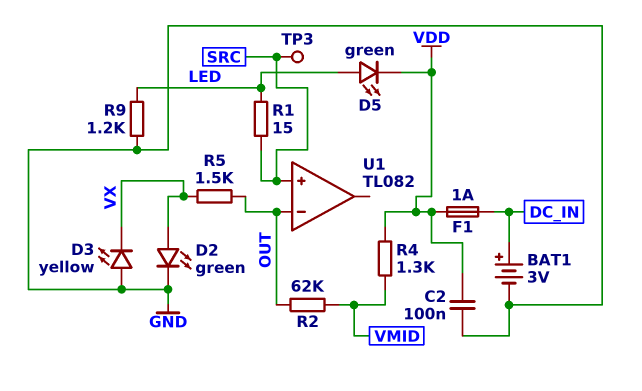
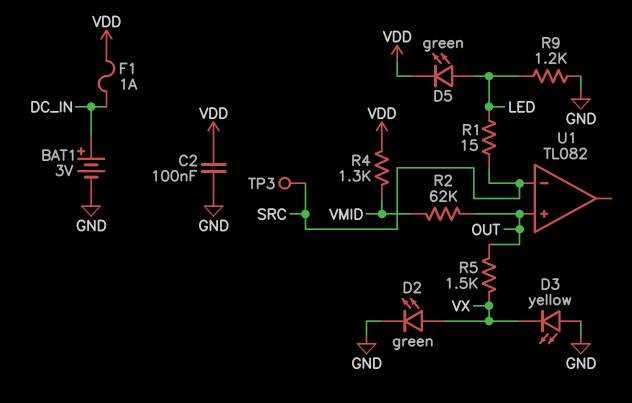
U1 pin in+: SRC -> OUT
U1 pin in-: OUT -> SRC

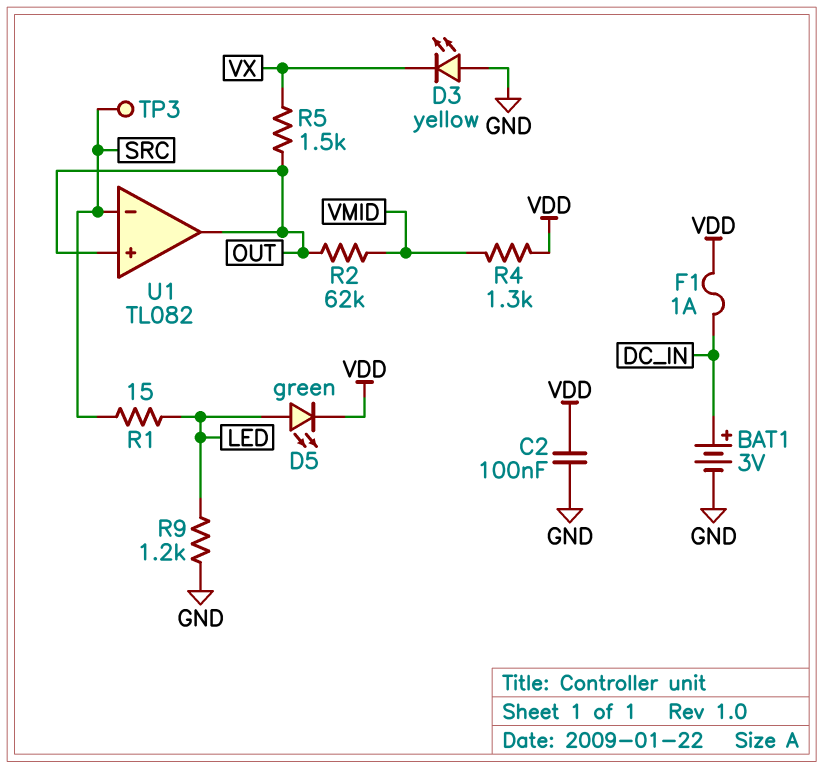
D2: LED green (A VX, K GND) -> none
U1 pin out: none -> OUT

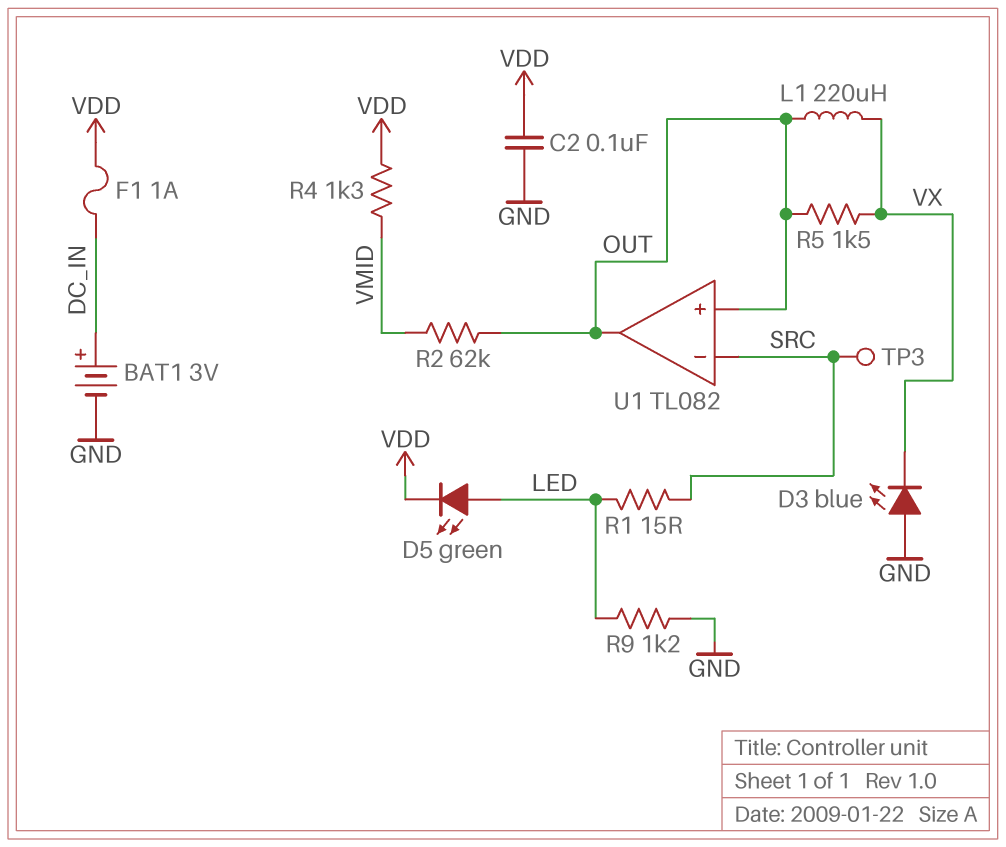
D3: LED yellow (A GND, K VX) -> LED blue (A GND, K VX)
L1: none -> 220uH (OUT, VX)

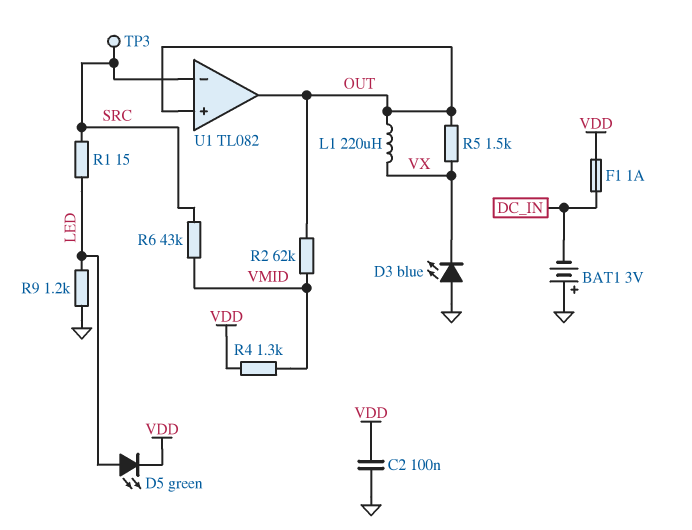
BAT1: 3V (plus DC_IN, minus GND) -> 3V (plus GND, minus DC_IN)
R6: none -> 43k (SRC, VMID)

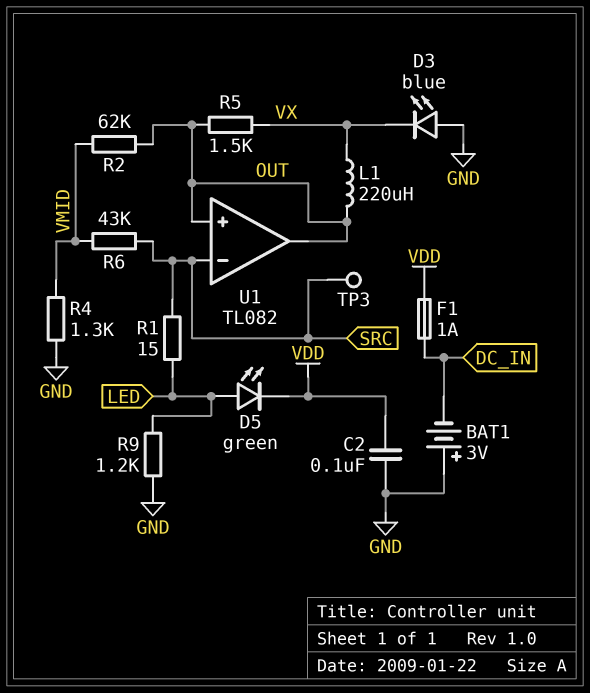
R4: 1.3k (VDD, VMID) -> 1.3k (GND, VMID)

